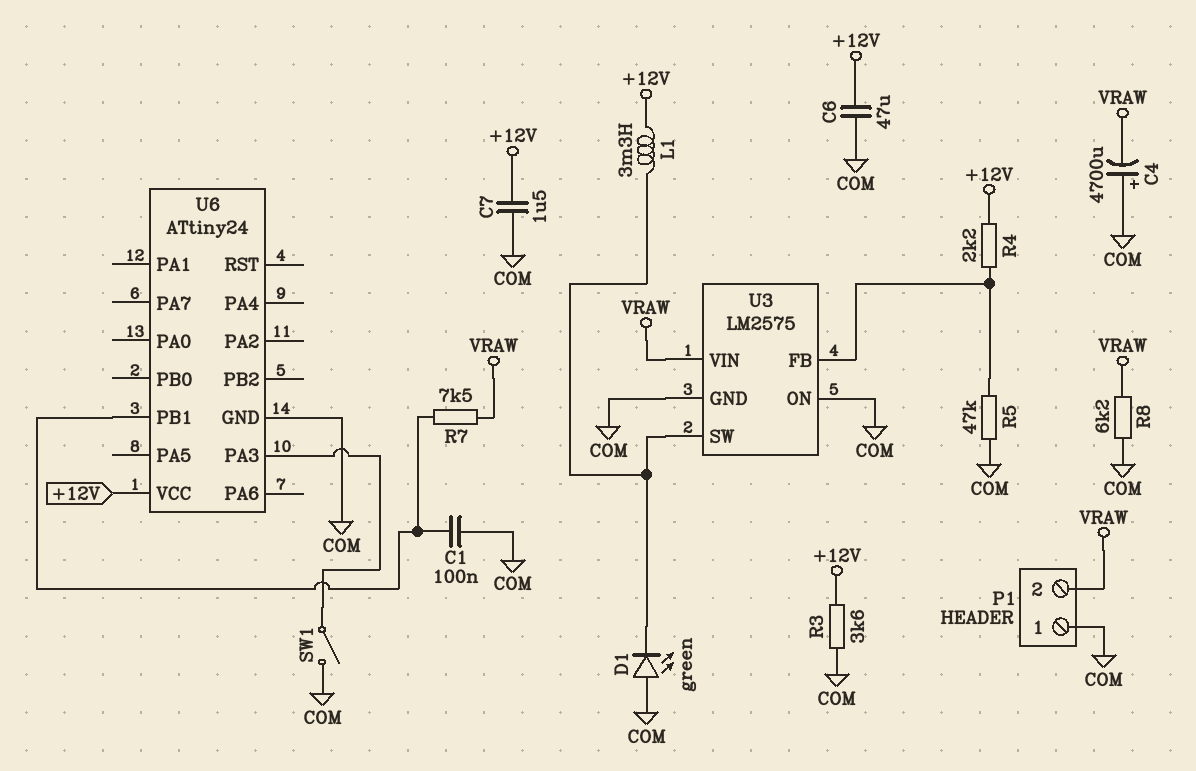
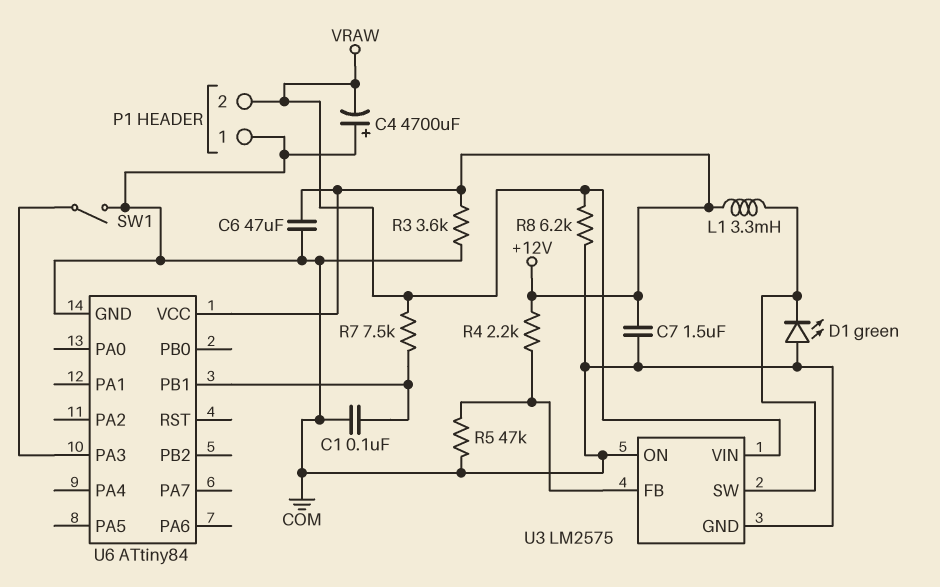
U6: ATtiny24 -> ATtiny84

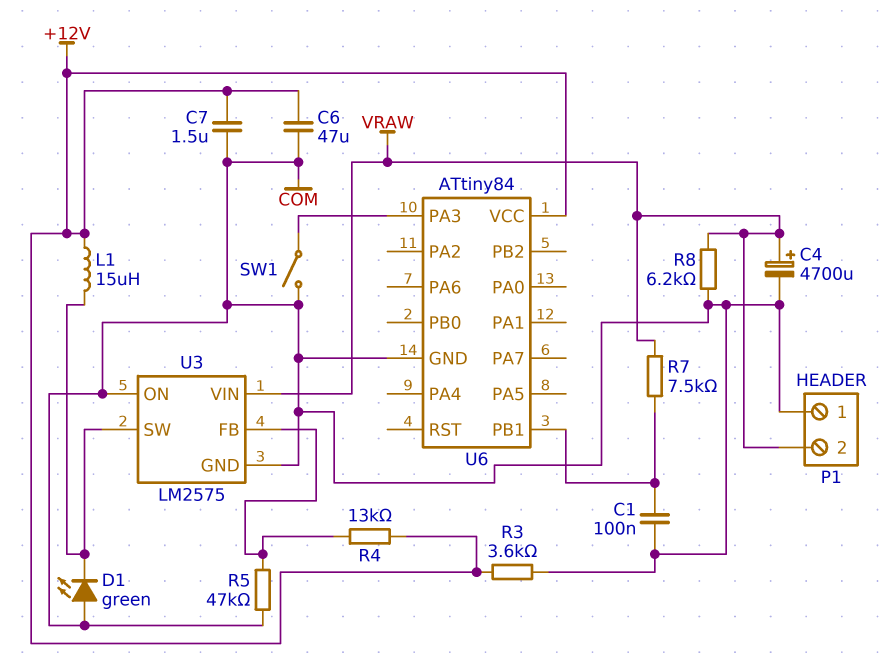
C4: 4700uF (plus COM, minus VRAW) -> 4700uF (plus VRAW, minus COM)
L1: 3.3mH (+12V, U3/SW) -> 15uH (+12V, U3/SW)
R4: 2.2k (+12V, U3/FB) -> 13k (+12V, U3/FB)

